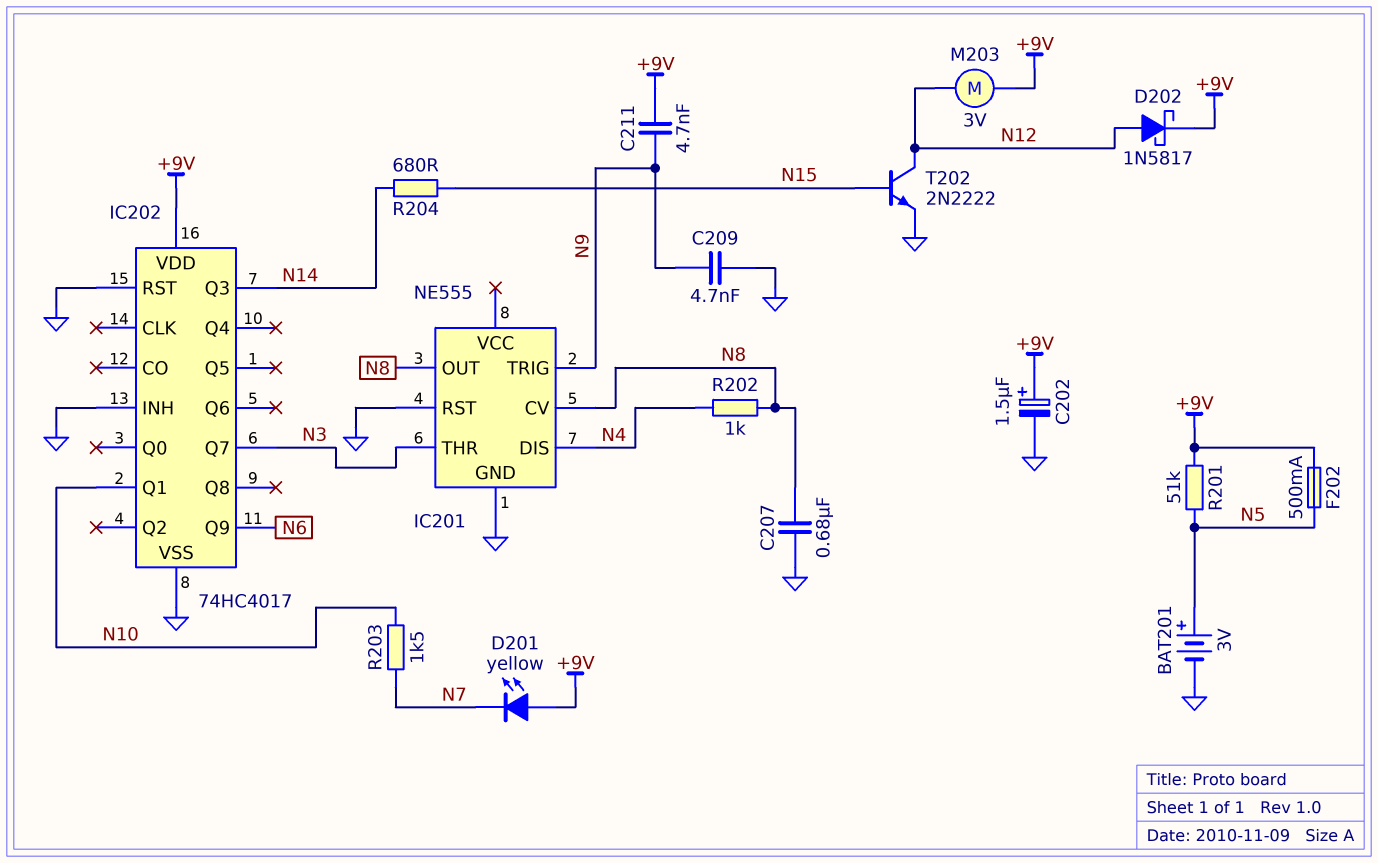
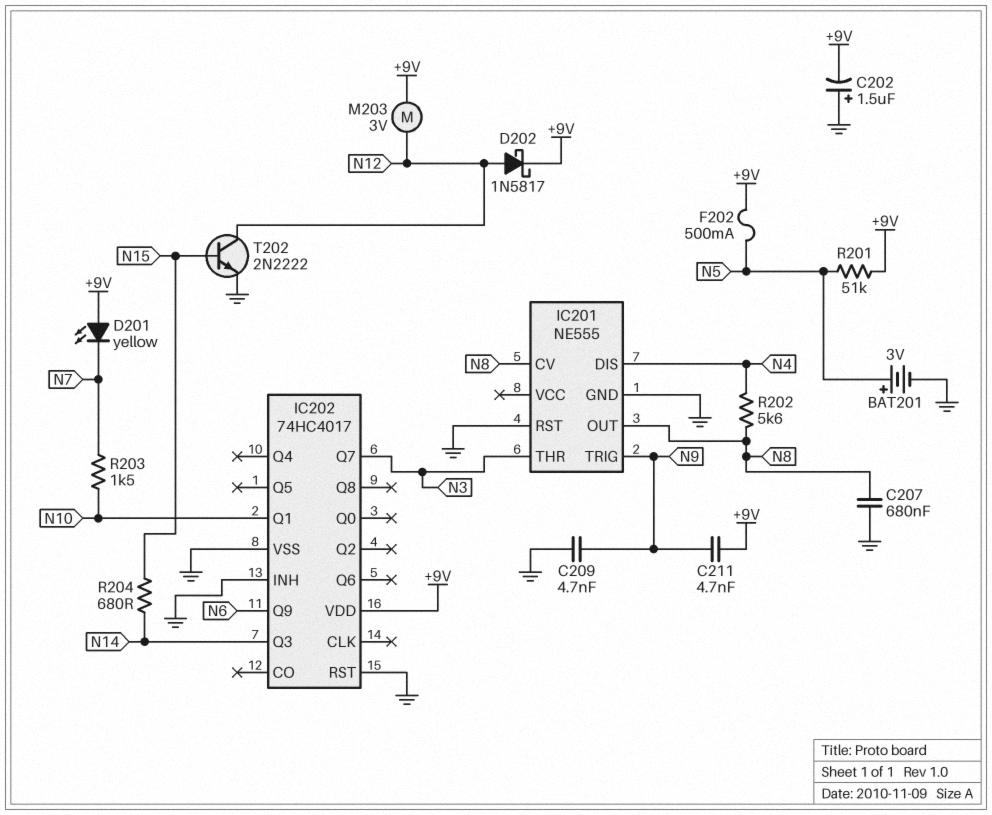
C202: 1.5uF (plus +9V, minus GND) -> 1.5uF (plus GND, minus +9V)
R202: 1k (N4, N8) -> 5.6k (N4, N8)

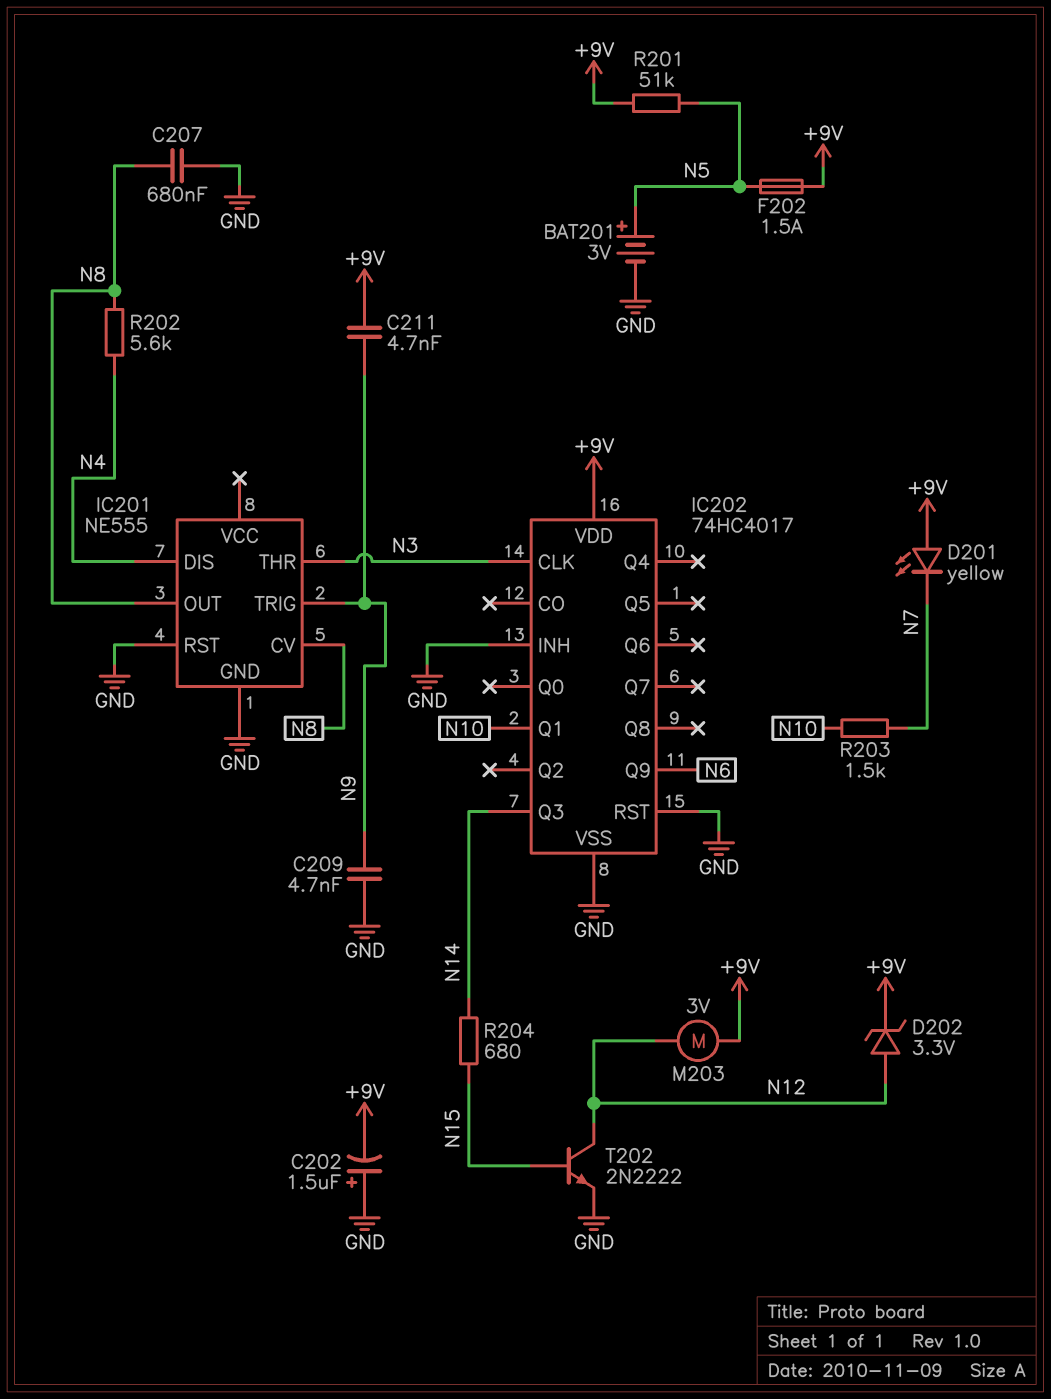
D202: schottky 1N5817 (A N12, K +9V) -> zener 3.3V (A N12, K +9V)
F202: 500mA (+9V, N5) -> 1.5A (+9V, N5)
IC202 pin CLK: none -> N3
IC202 pin Q7: N3 -> none

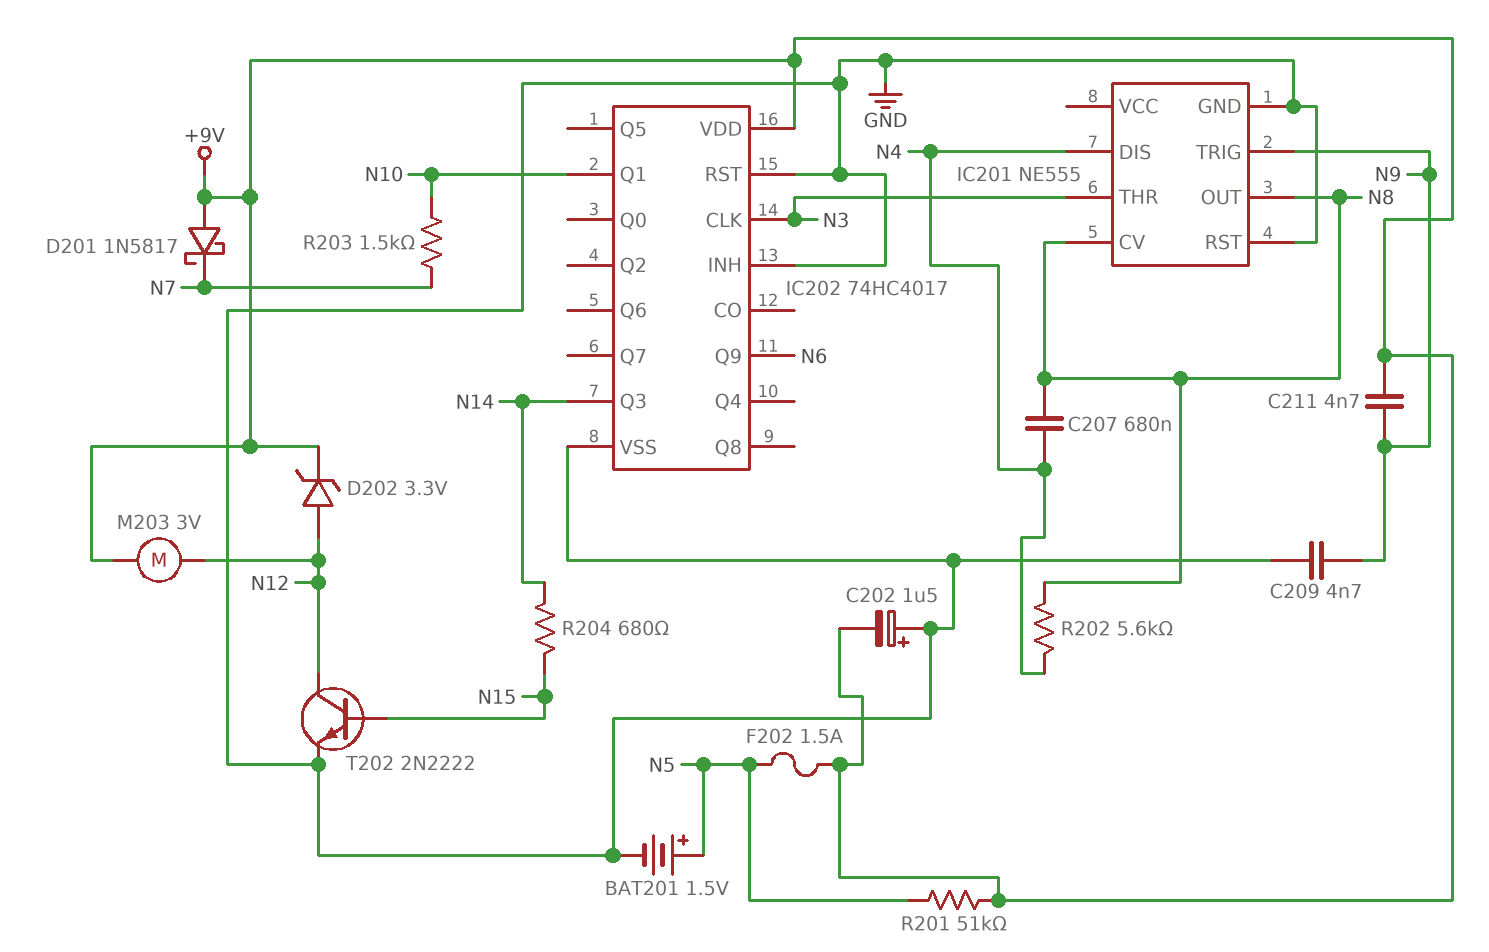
BAT201: 3V (plus N5, minus GND) -> 1.5V (plus N5, minus GND)
C207: 680nF (GND, N8) -> 680nF (N4, N8)
D201: LED yellow (A +9V, K N7) -> schottky 1N5817 (A +9V, K N7)

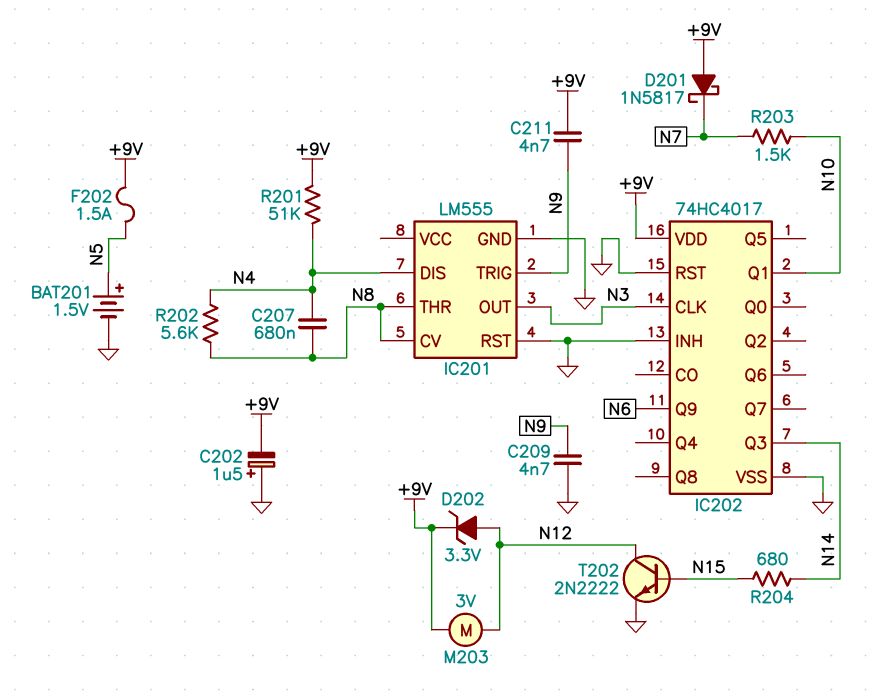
IC201: NE555 -> LM555
IC201 pin OUT: N8 -> N3
IC201 pin THR: N3 -> N8
R201: 51k (+9V, N5) -> 51k (+9V, N4)

